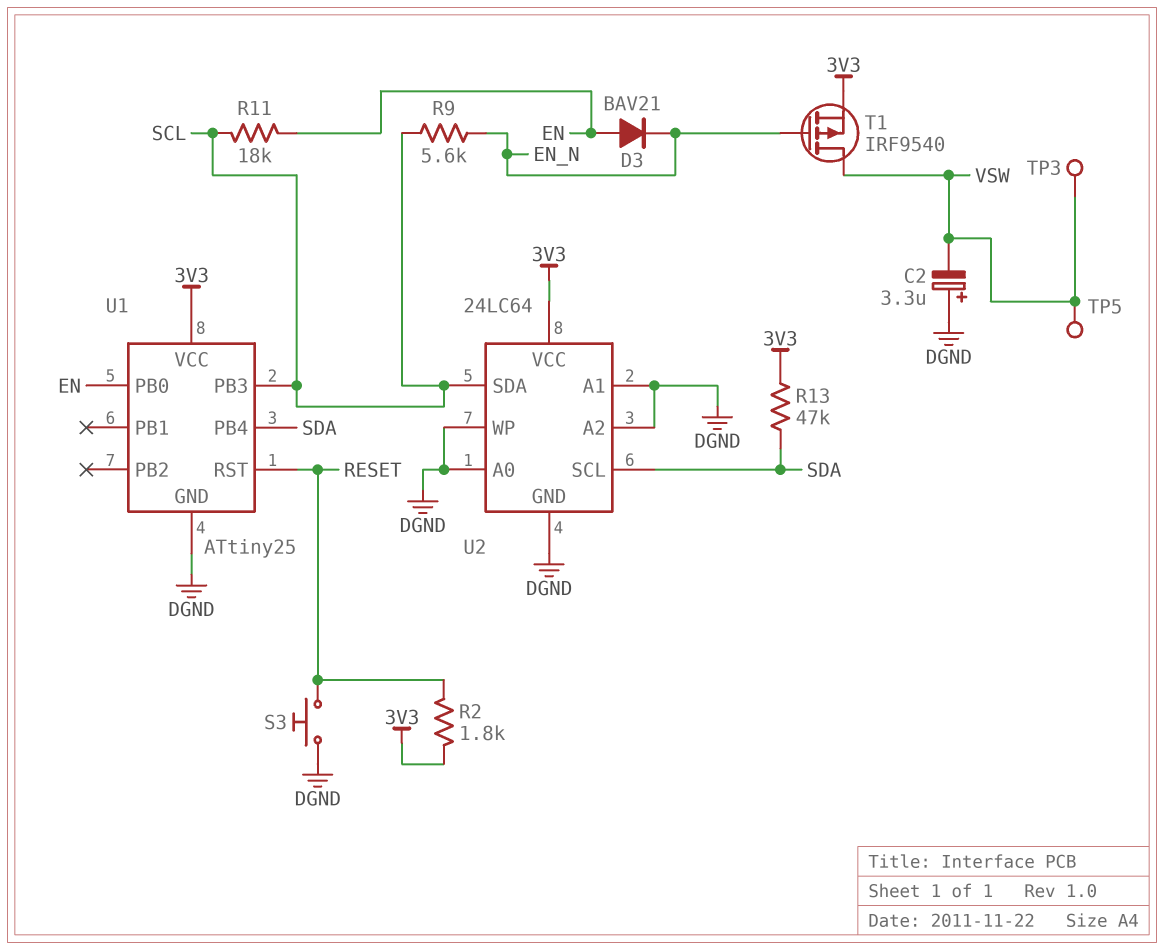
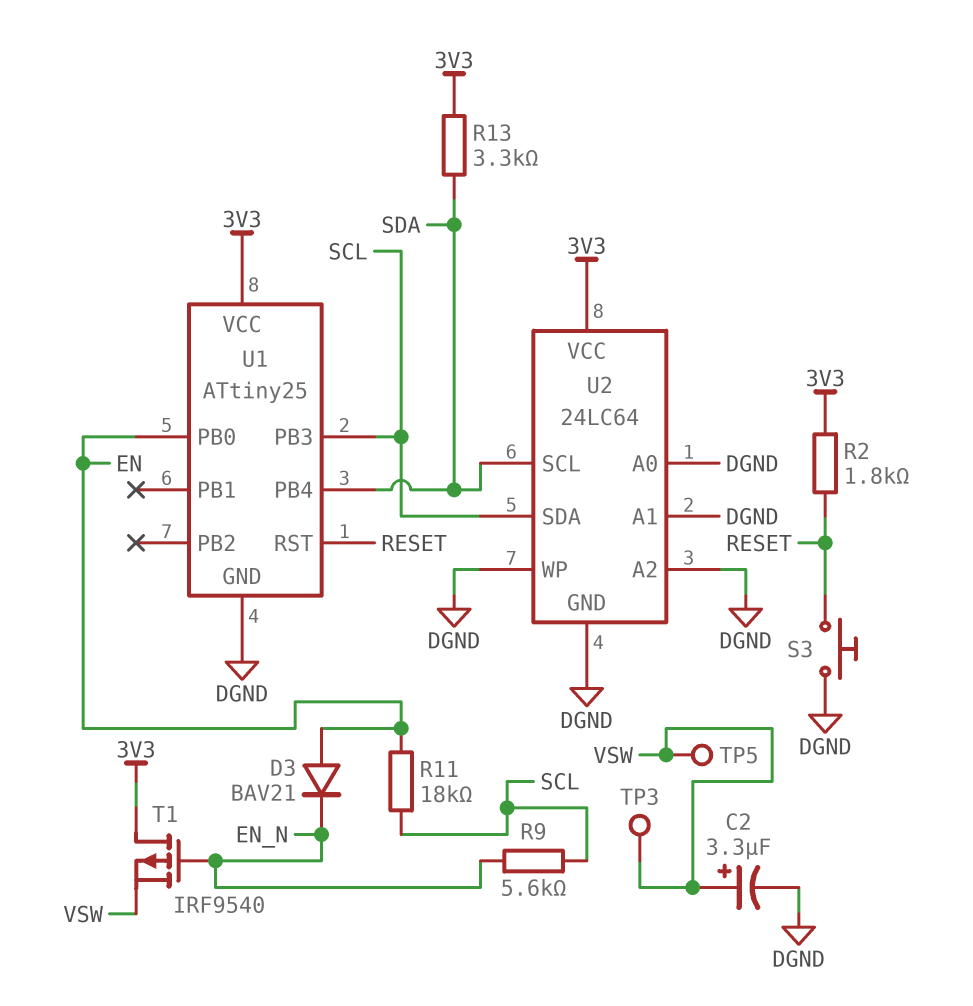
C2: 3.3uF (plus DGND, minus VSW) -> 3.3uF (plus VSW, minus DGND)
R13: 47k (3V3, SDA) -> 3.3k (3V3, SDA)
T1: PMOS IRF9540 (G EN_N, D VSW, S 3V3) -> PMOS IRF9540 (G EN_N, D 3V3, S VSW)

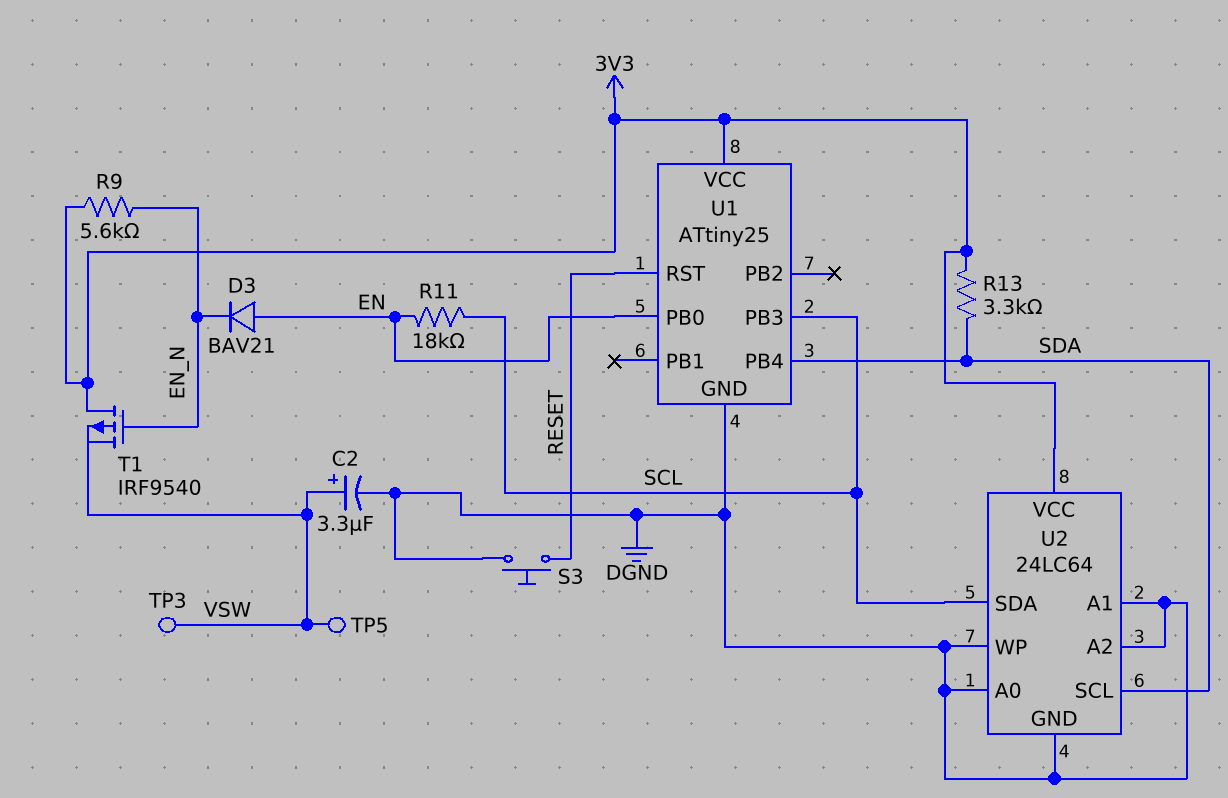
R2: 1.8k (3V3, RESET) -> none
R9: 5.6k (EN_N, SCL) -> 5.6k (3V3, EN_N)

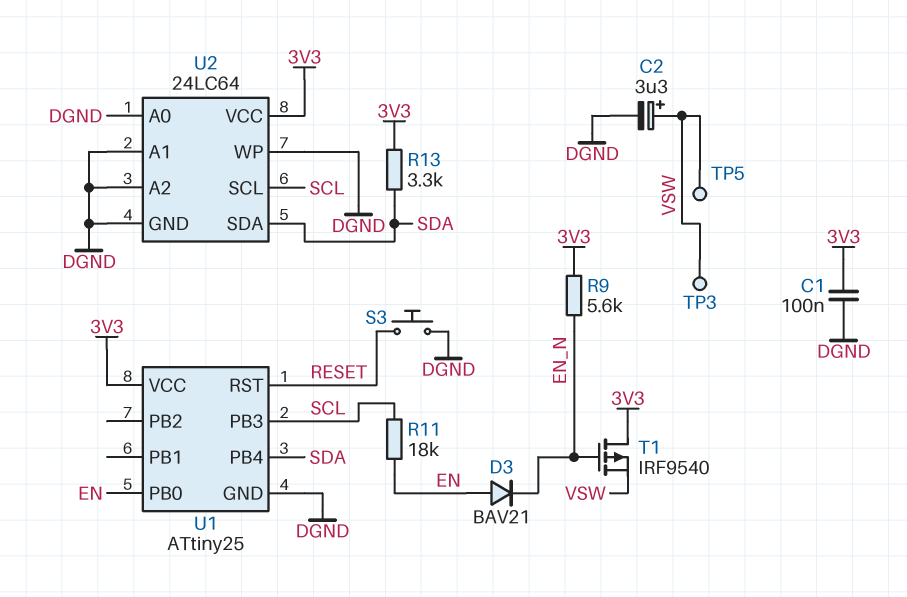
C1: none -> 100nF (3V3, DGND)
U2 pin SCL: SDA -> SCL
U2 pin SDA: SCL -> SDA

